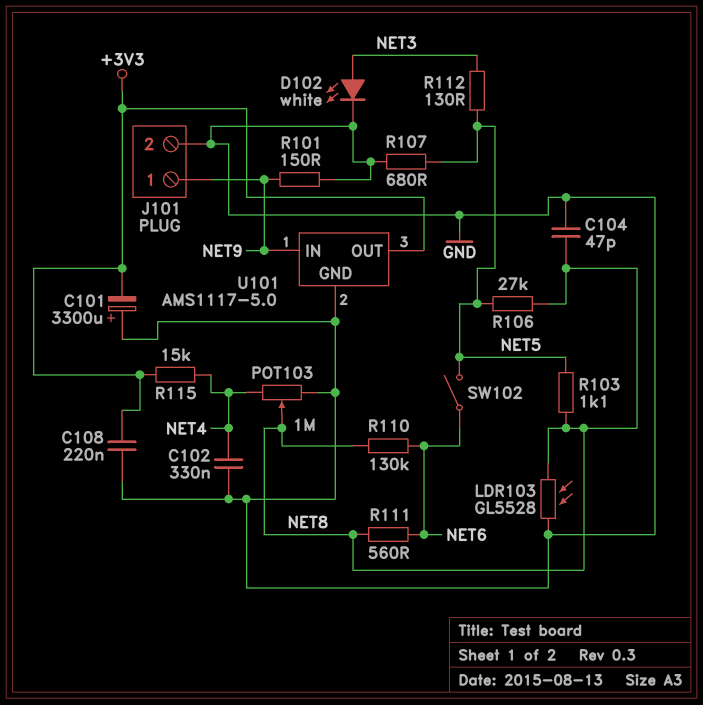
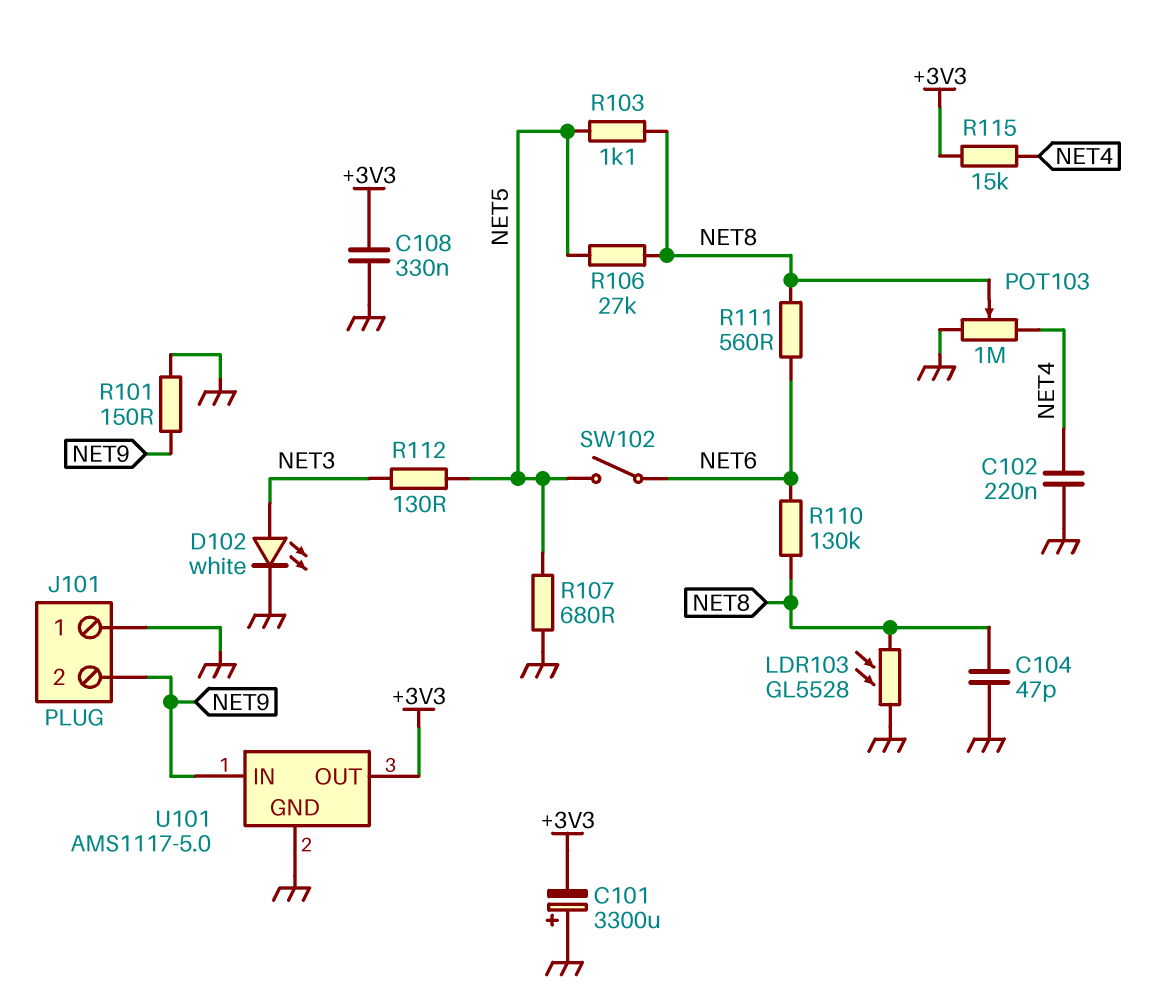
C102: 330nF (GND, NET4) -> 220nF (GND, NET4)
C108: 220nF (+3V3, GND) -> 330nF (+3V3, GND)
J101 pin 1: NET9 -> GND
J101 pin 2: GND -> NET9

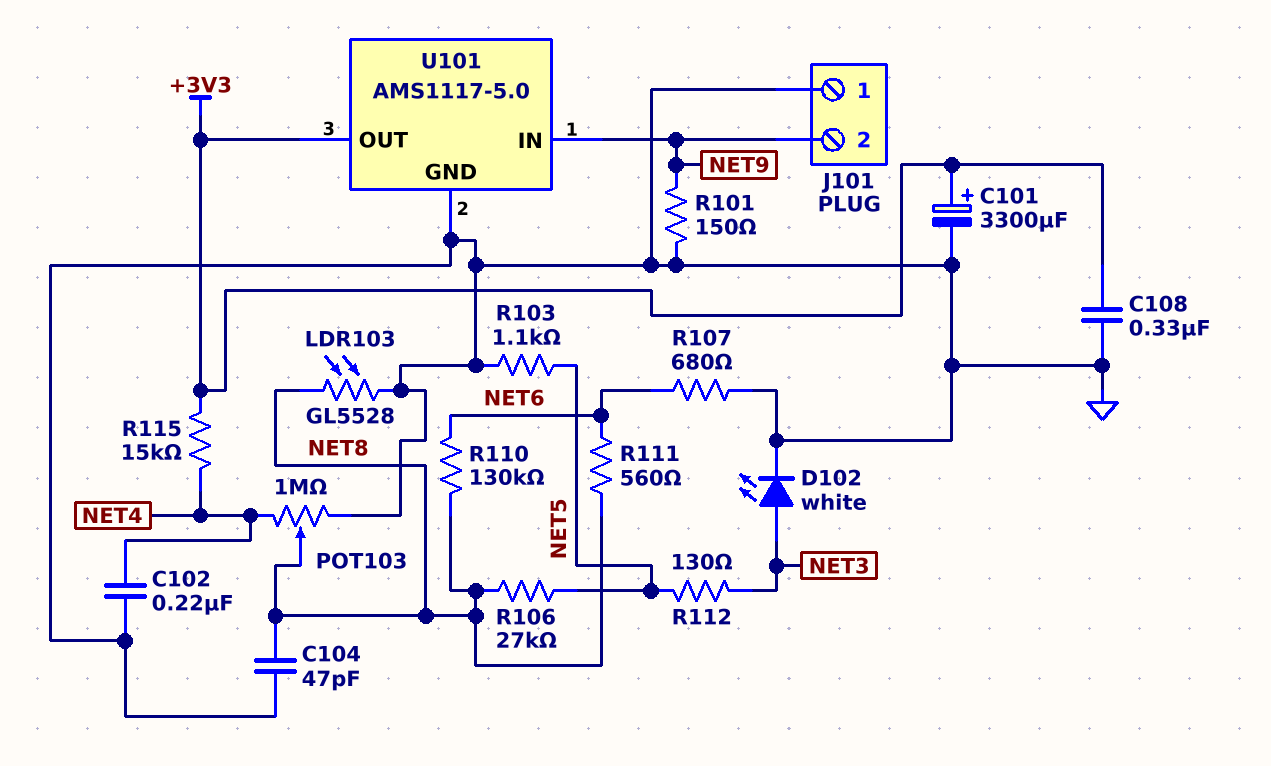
C101: 3300uF (plus GND, minus +3V3) -> 3300uF (plus +3V3, minus GND)
R103: 1.1k (NET5, NET8) -> 1.1k (GND, NET5)
R107: 680 (GND, NET5) -> 680 (GND, NET6)
SW102: switch (NET5, NET6) -> none

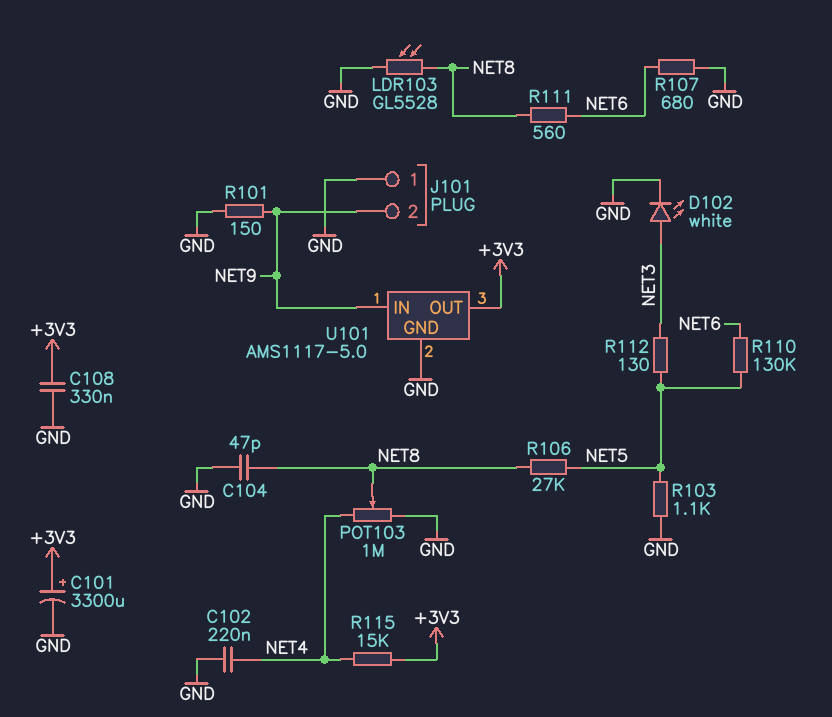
R110: 130k (NET6, NET8) -> 130k (NET5, NET6)

